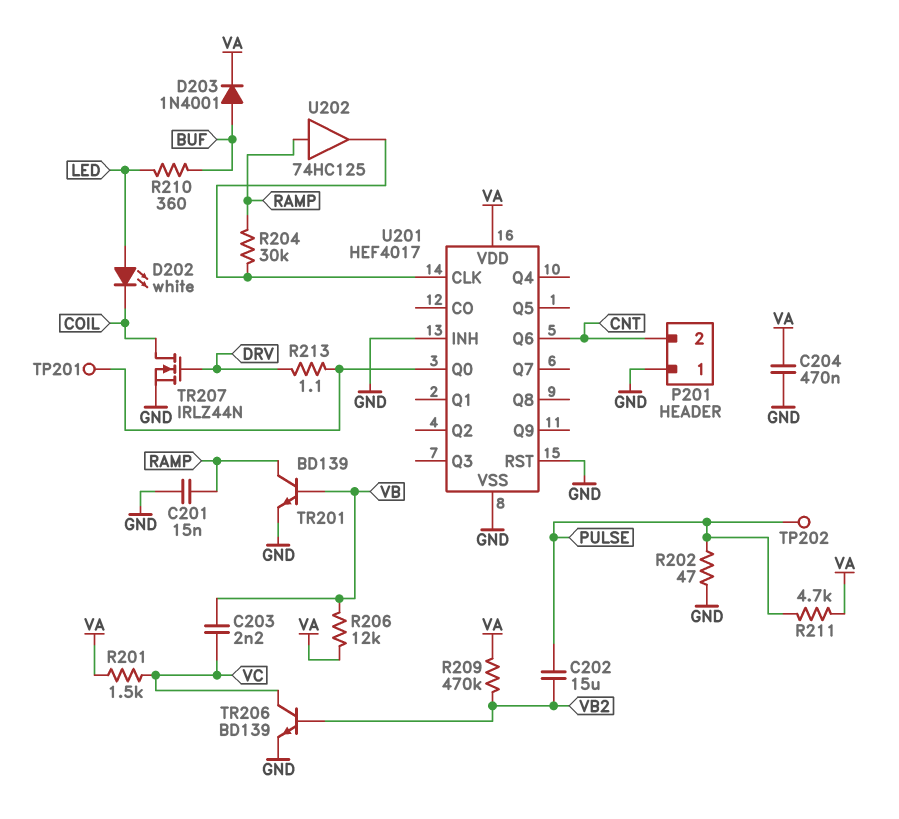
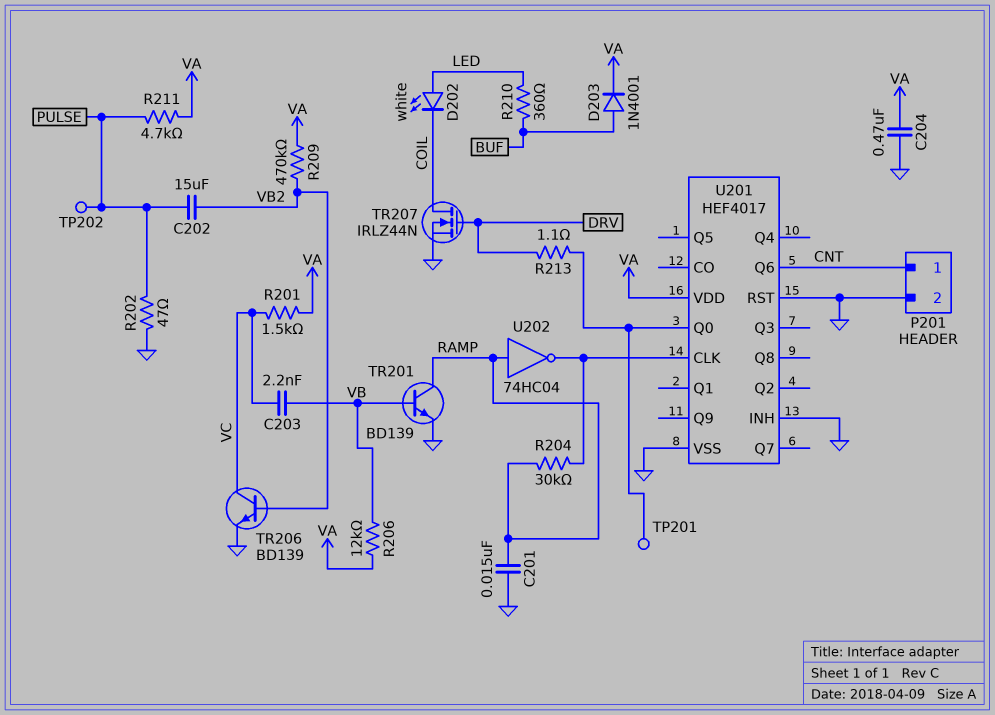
P201 pin 1: GND -> CNT
P201 pin 2: CNT -> GND
U202: buffer 74HC125 (in RAMP, out U201/CLK) -> NOT 74HC04 (in RAMP, out U201/CLK)

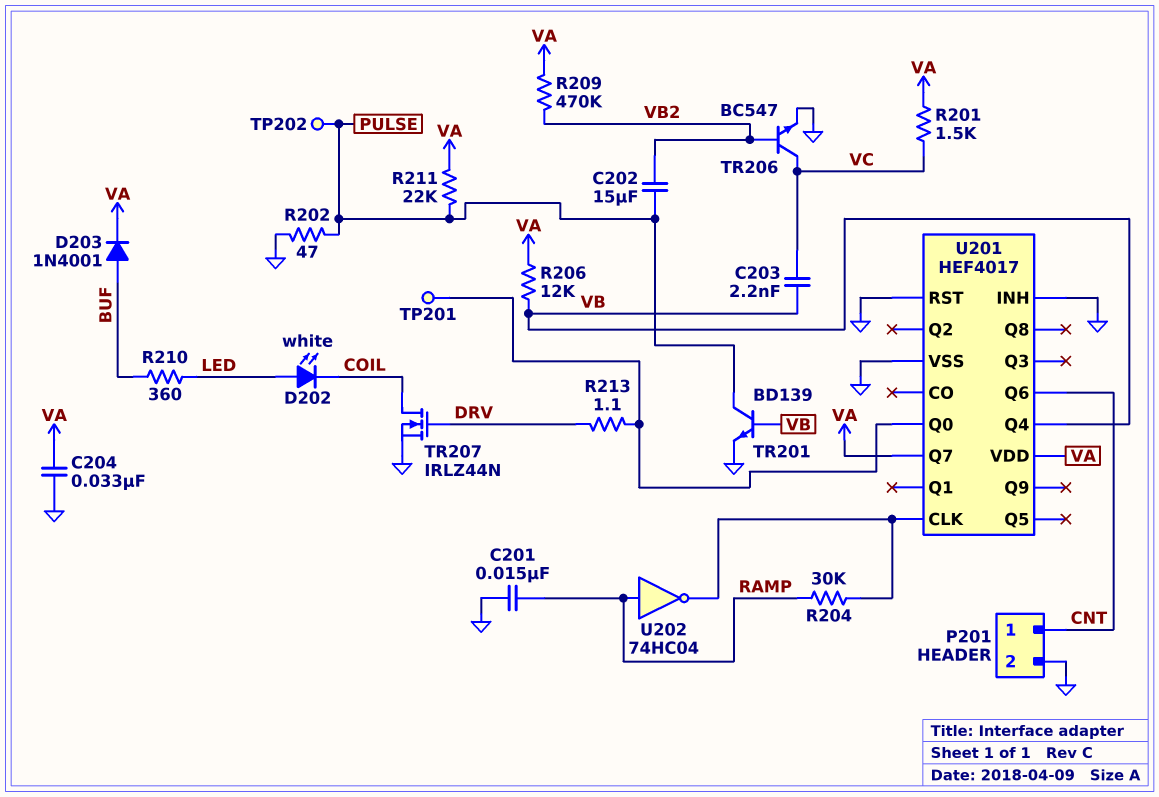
C204: 470nF (GND, VA) -> 33nF (GND, VA)
R211: 4.7k (PULSE, VA) -> 22k (PULSE, VA)
TR201: NPN BD139 (B VB, C RAMP, E GND) -> NPN BD139 (B VB, C PULSE, E GND)
TR206: NPN BD139 (B VB2, C VC, E GND) -> NPN BC547 (B VB2, C VC, E GND)
U201 pin Q4: none -> VB
U201 pin Q7: none -> VA

